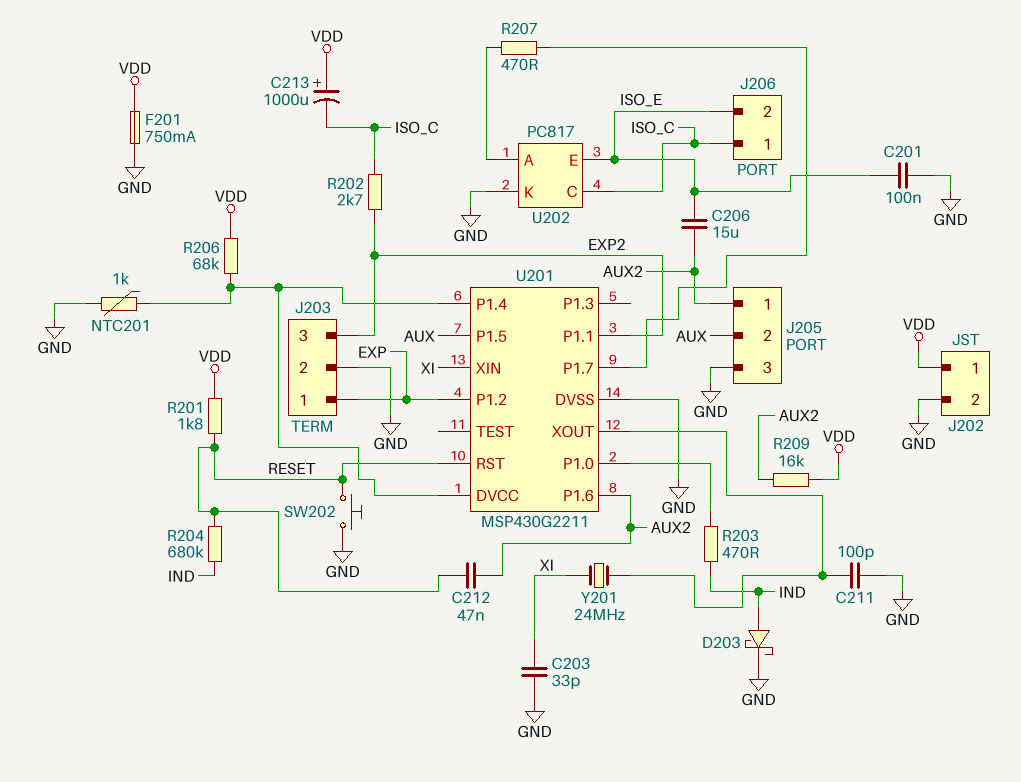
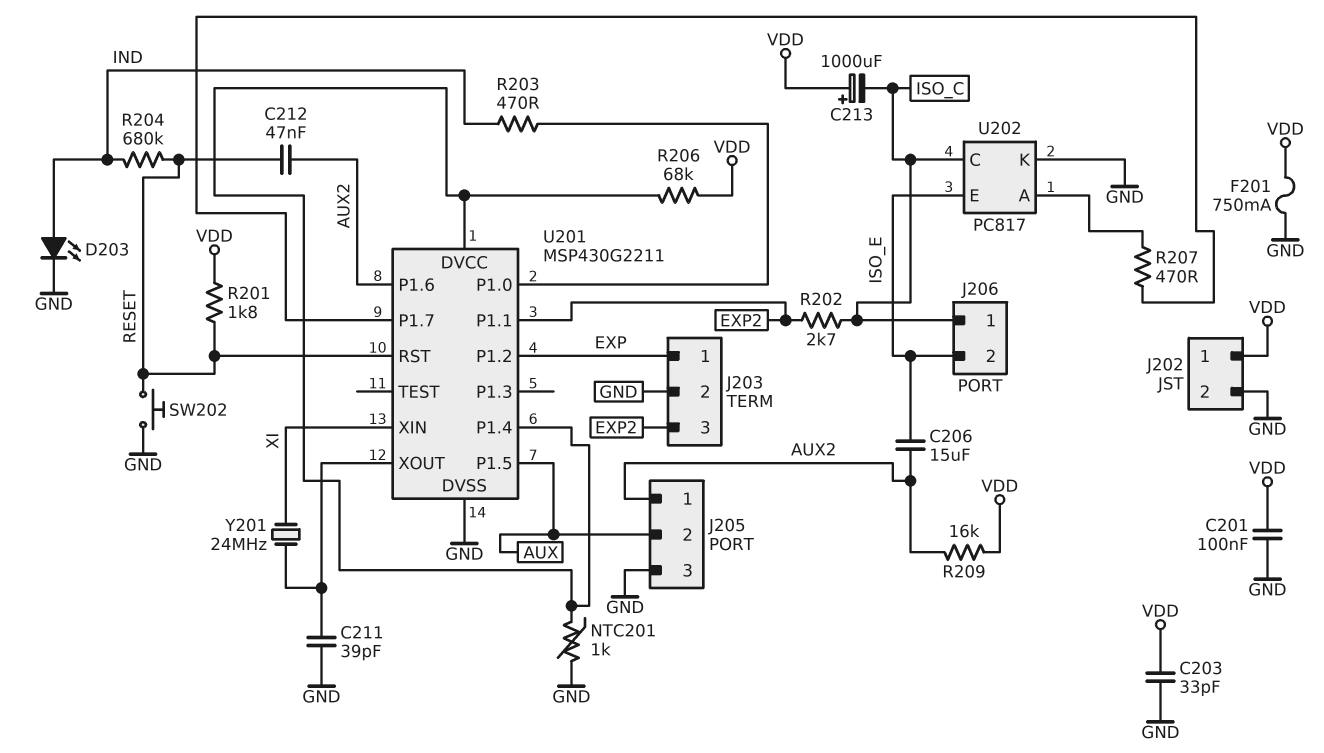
C201: 100nF (GND, ISO_E) -> 100nF (GND, VDD)
C203: 33pF (GND, XI) -> 33pF (GND, VDD)
C211: 100pF (GND, U201/XOUT) -> 39pF (GND, U201/XOUT)
D203: schottky (A IND, K GND) -> LED (A IND, K GND)

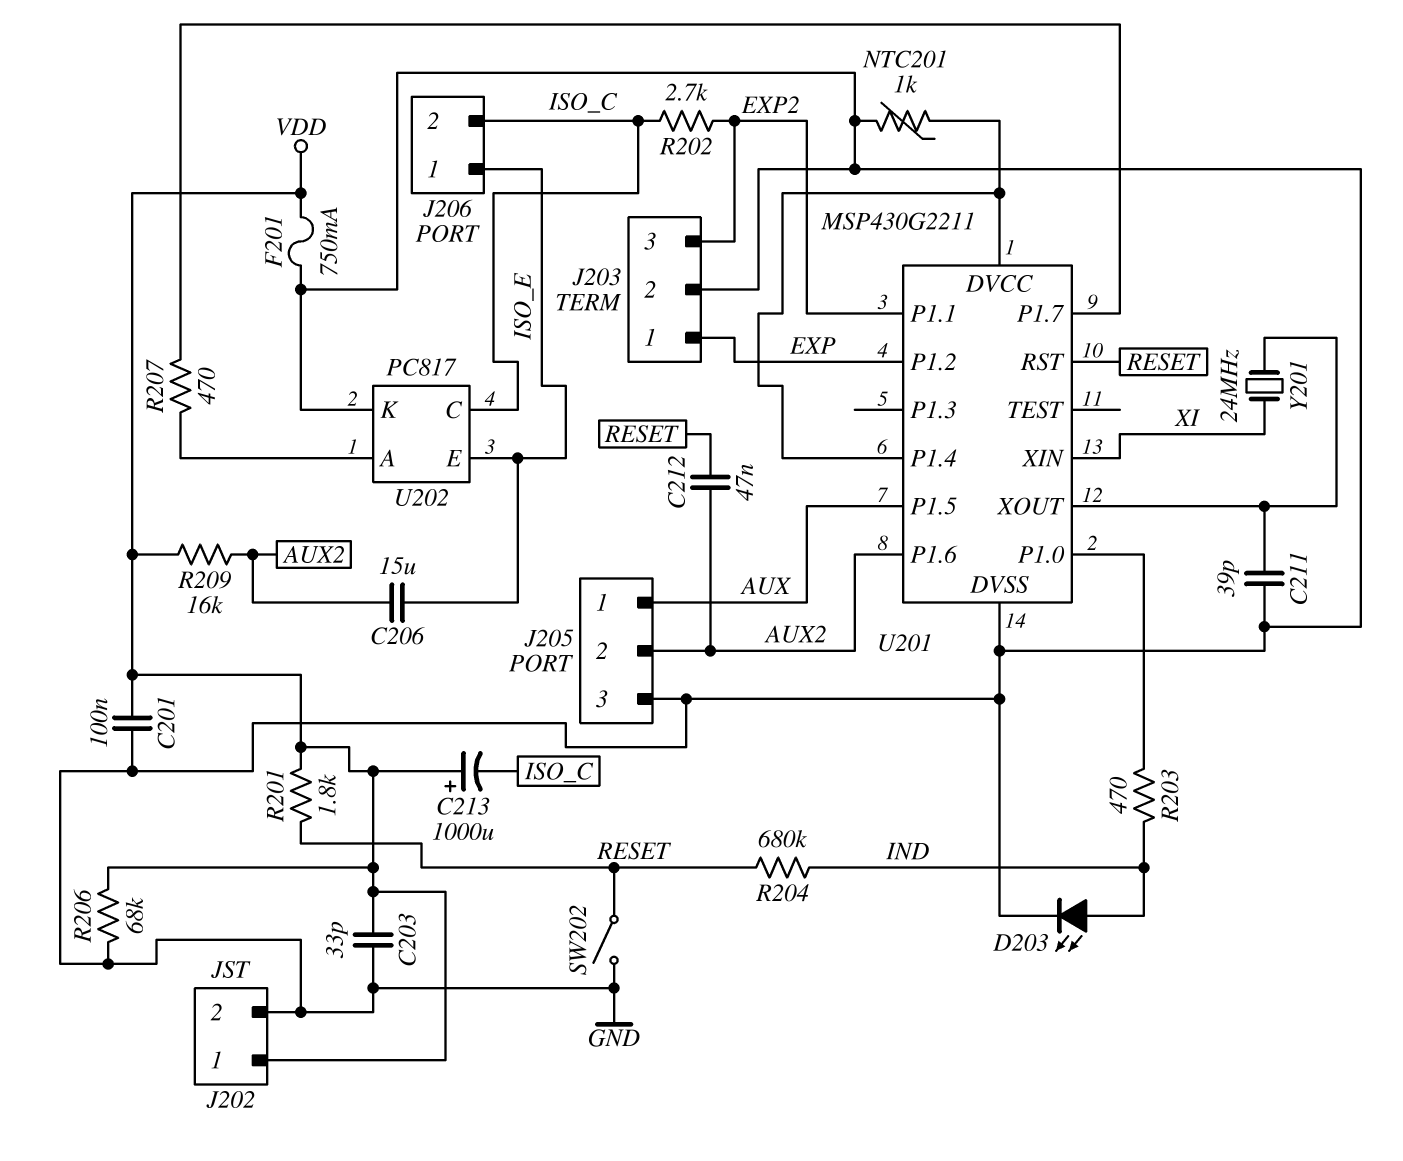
J205 pin 1: AUX2 -> AUX
J205 pin 2: AUX -> AUX2
J206 pin 1: ISO_C -> ISO_E
J206 pin 2: ISO_E -> ISO_C
R206: 68k (U201/DVCC, VDD) -> 68k (GND, VDD)
SW202: button (GND, RESET) -> switch (GND, RESET)

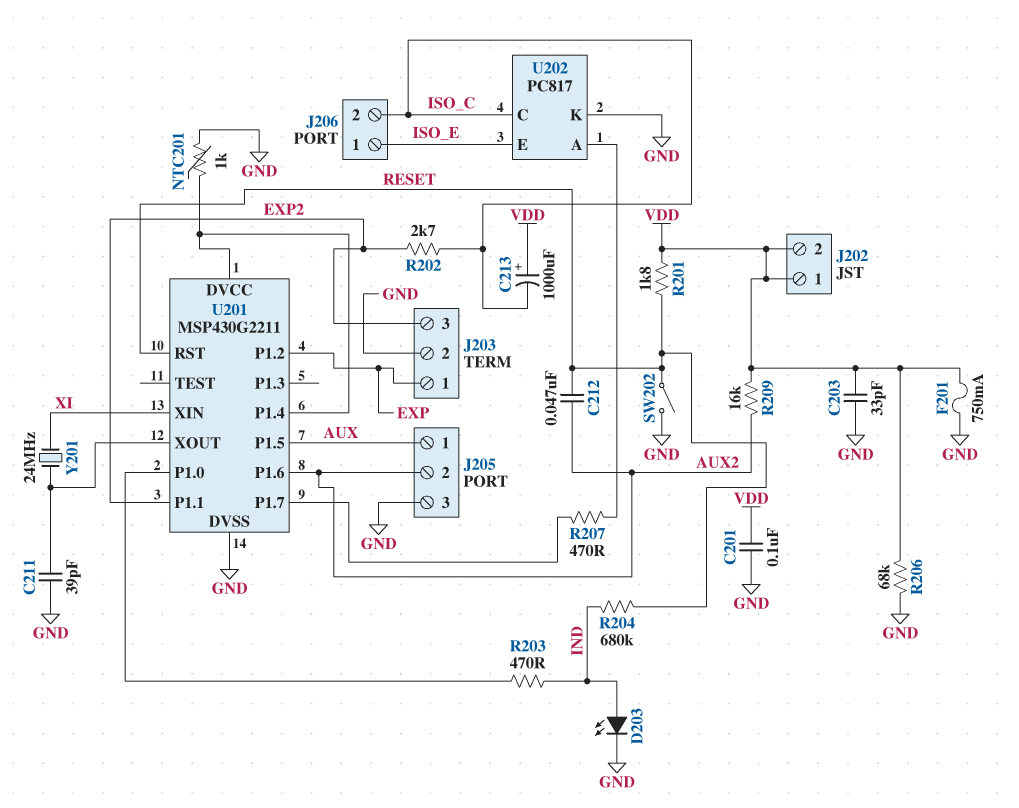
C206: 15uF (AUX2, ISO_E) -> none
J202 pin 2: GND -> VDD

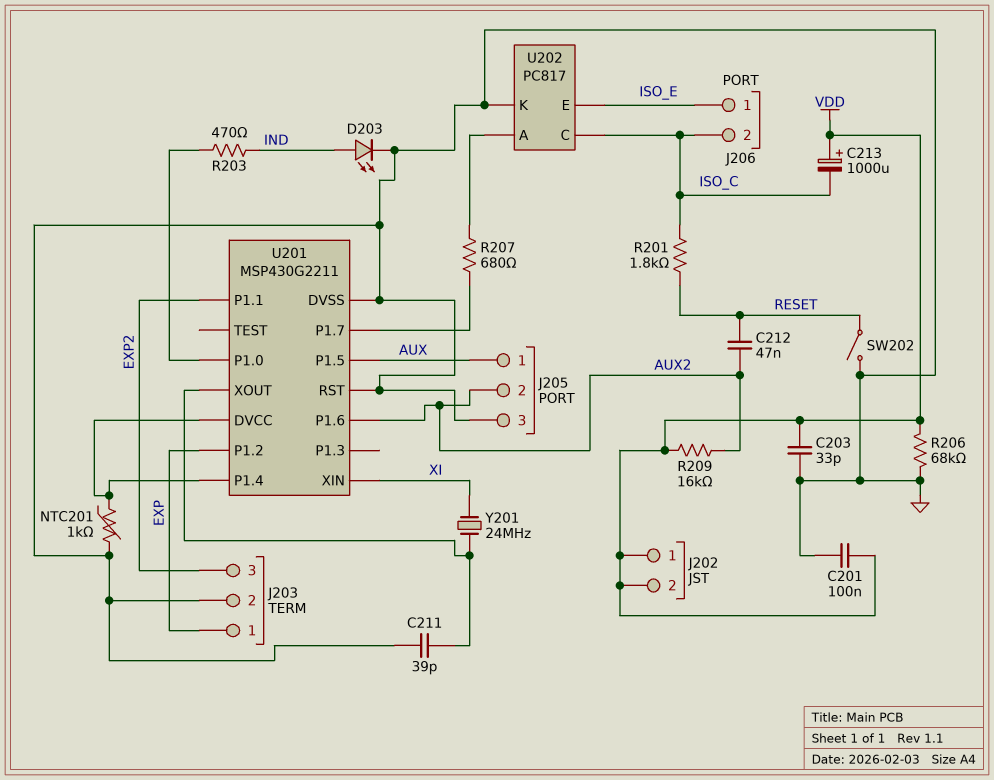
F201: 750mA (GND, VDD) -> none
R201: 1.8k (RESET, VDD) -> 1.8k (ISO_C, RESET)
R202: 2.7k (EXP2, ISO_C) -> none
R204: 680k (IND, RESET) -> none
R207: 470 (U201/P1.7, U202/A) -> 680 (U201/P1.7, U202/A)
U201 pin RST: RESET -> GND

